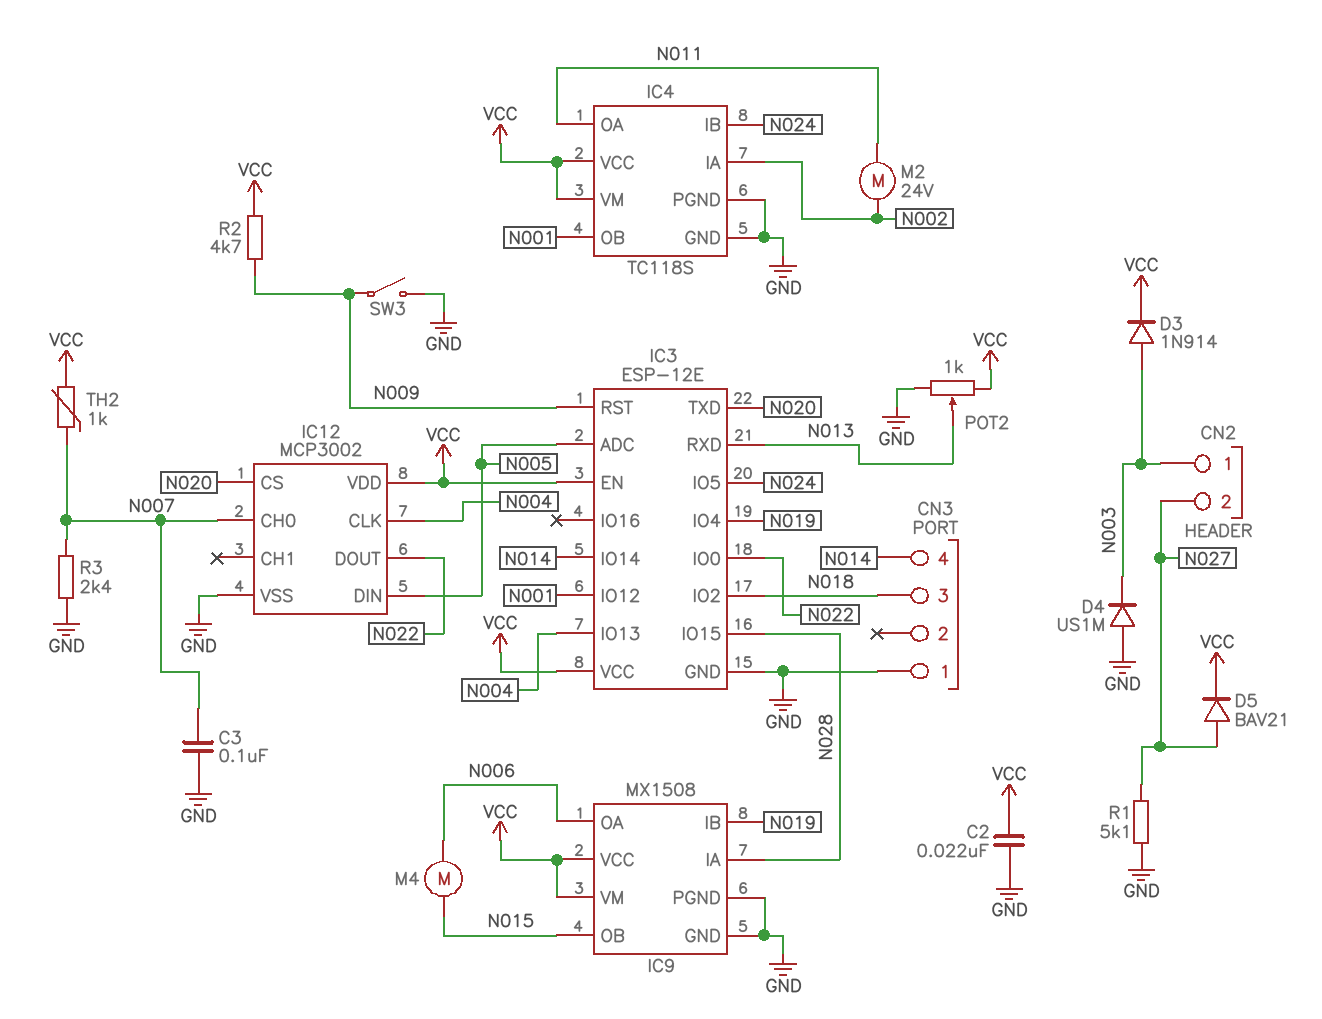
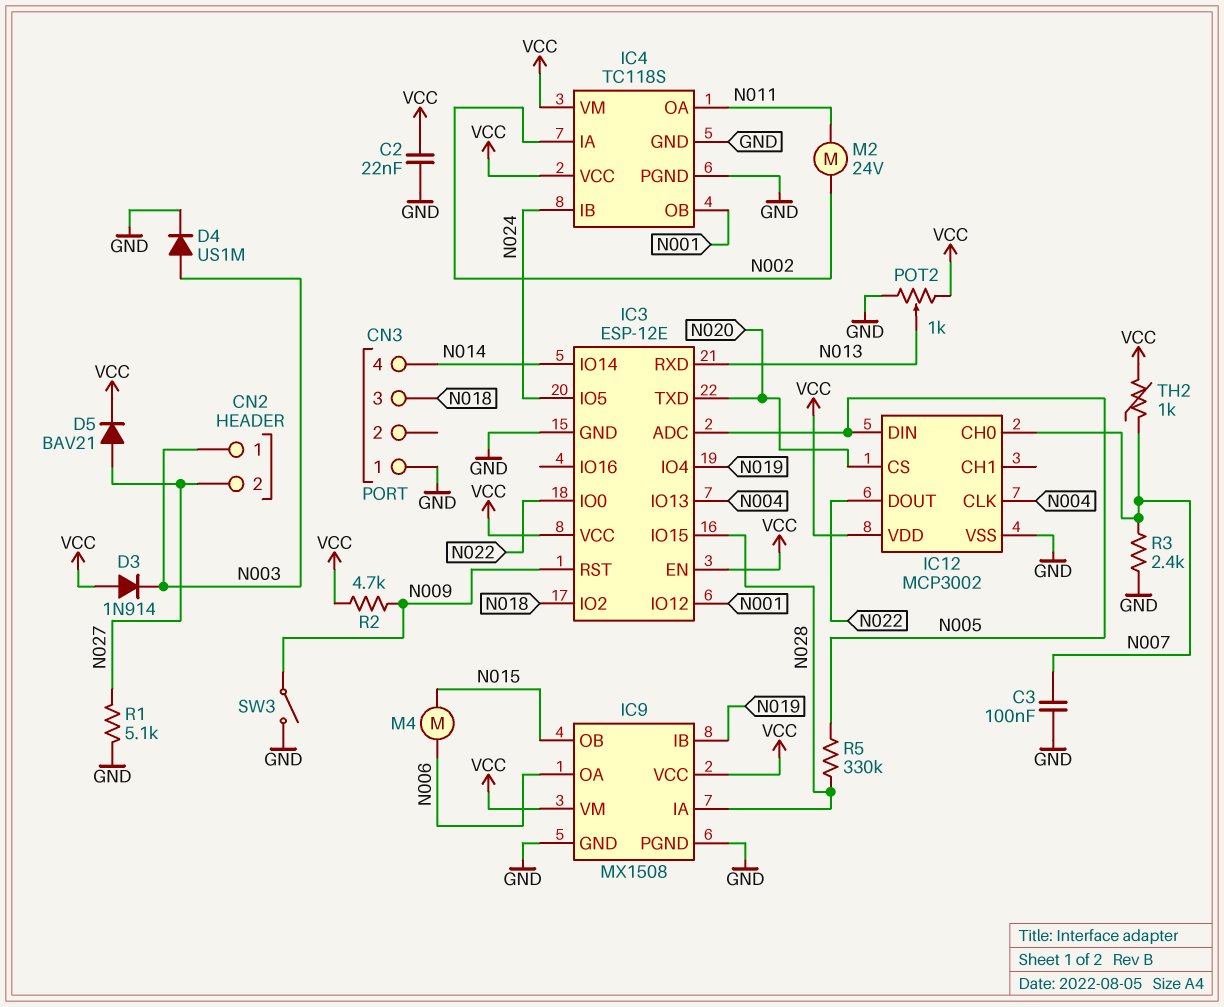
D3: diode 1N914 (A N003, K VCC) -> diode 1N914 (A VCC, K N003)
D4: diode US1M (A GND, K N003) -> diode US1M (A N003, K GND)
R5: none -> 330k (N005, N028)

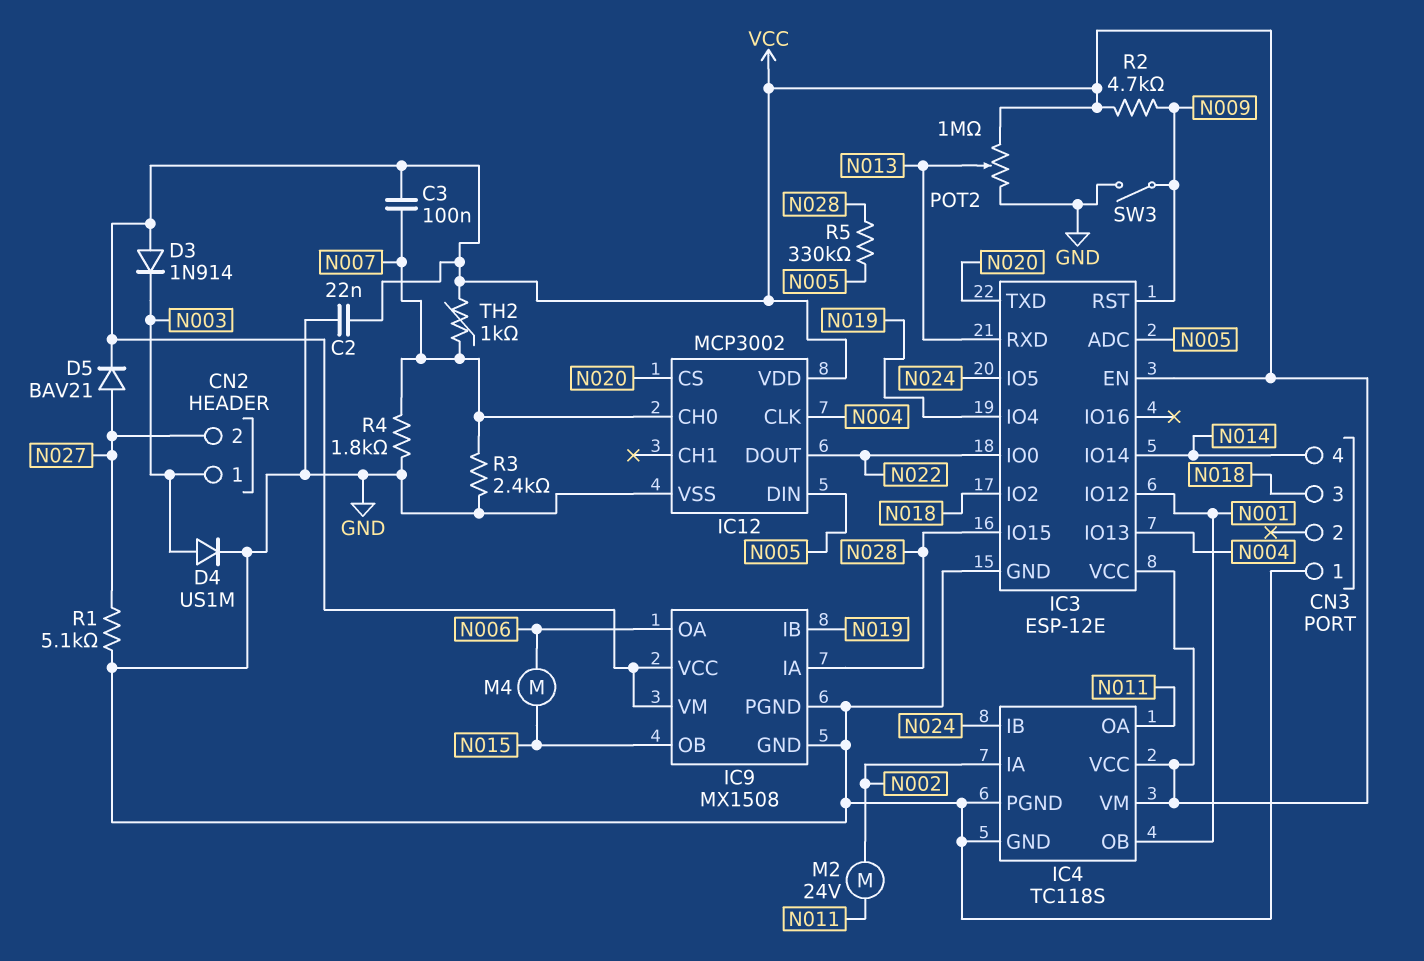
C3: 100nF (GND, N007) -> 100nF (N007, VCC)
POT2: 1k (GND, VCC, wiper N013) -> 1M (GND, VCC, wiper N013)
R4: none -> 1.8k (GND, N007)

